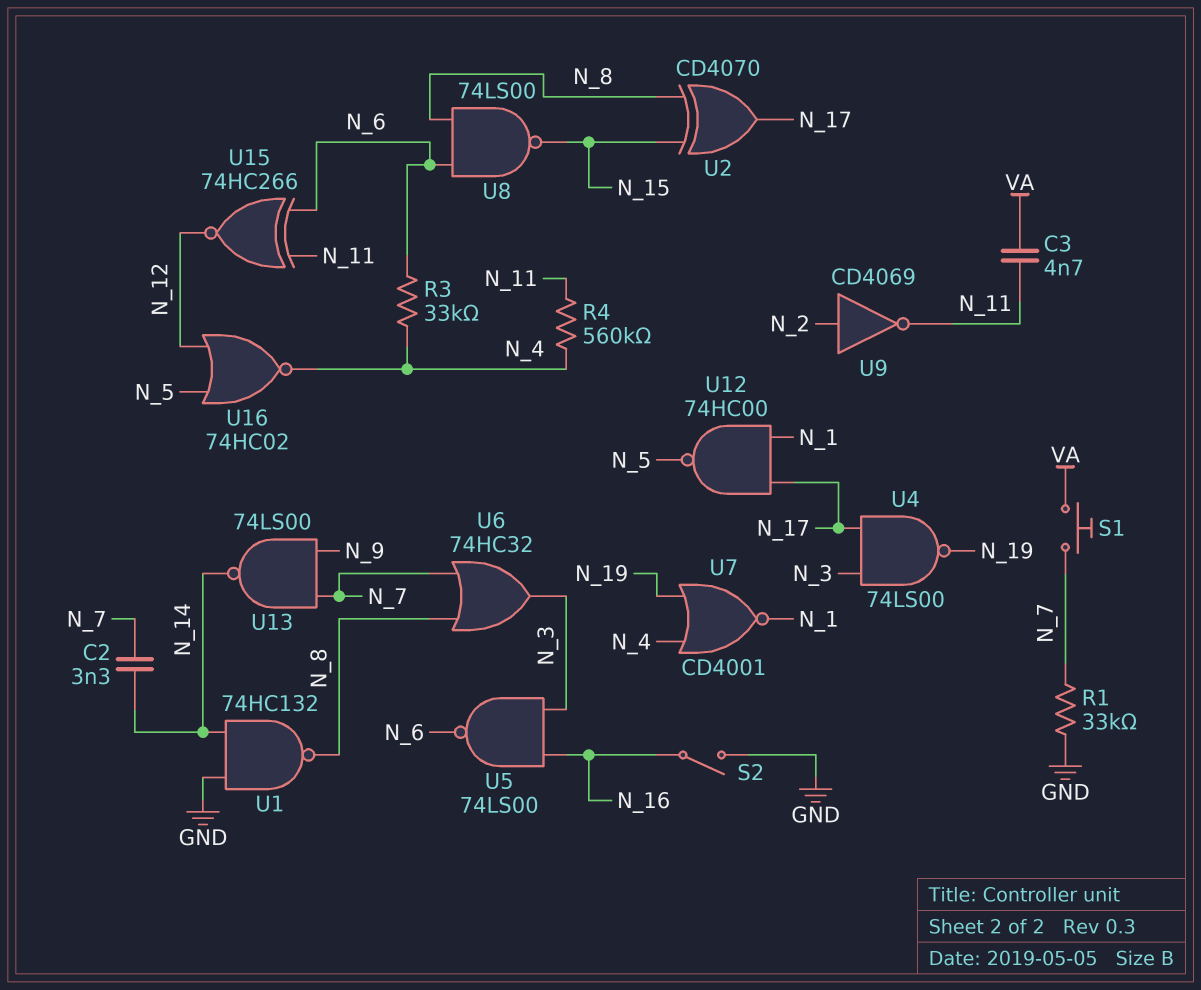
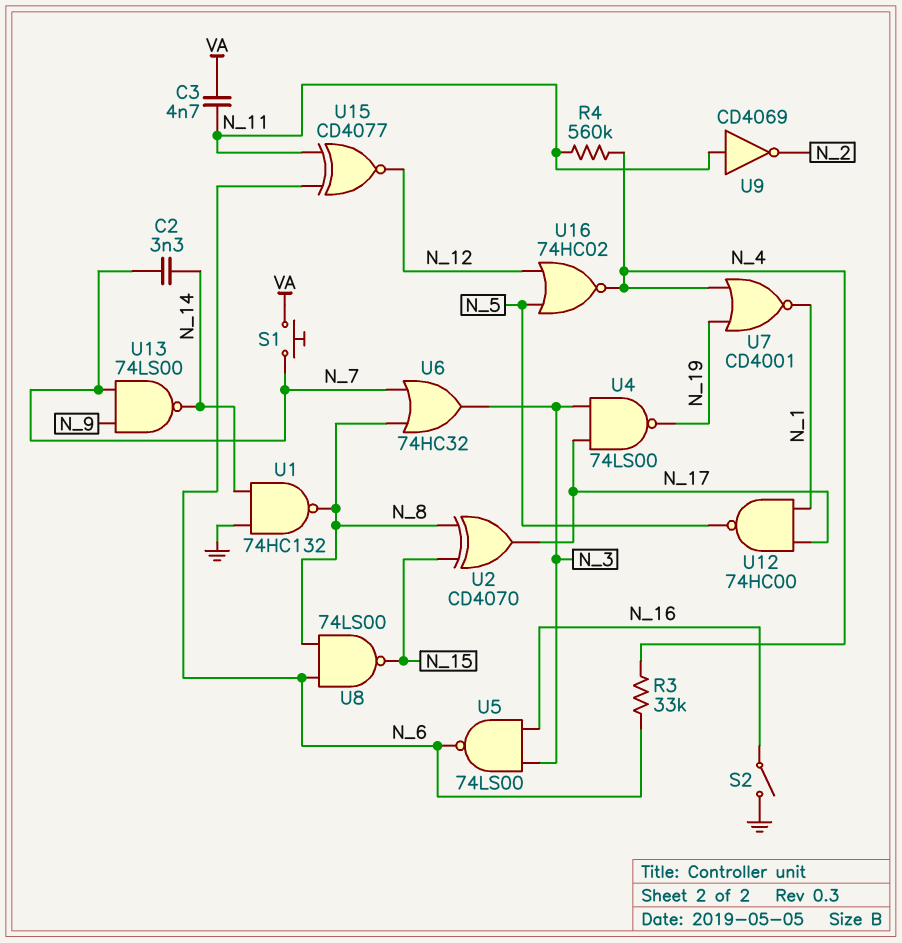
R1: 33k (GND, N_7) -> none
U9: NOT CD4069 (in N_2, out N_11) -> NOT CD4069 (in N_11, out N_2)
U15: XNOR 74HC266 (in N_6, in N_11, out N_12) -> XNOR CD4077 (in N_6, in N_11, out N_12)

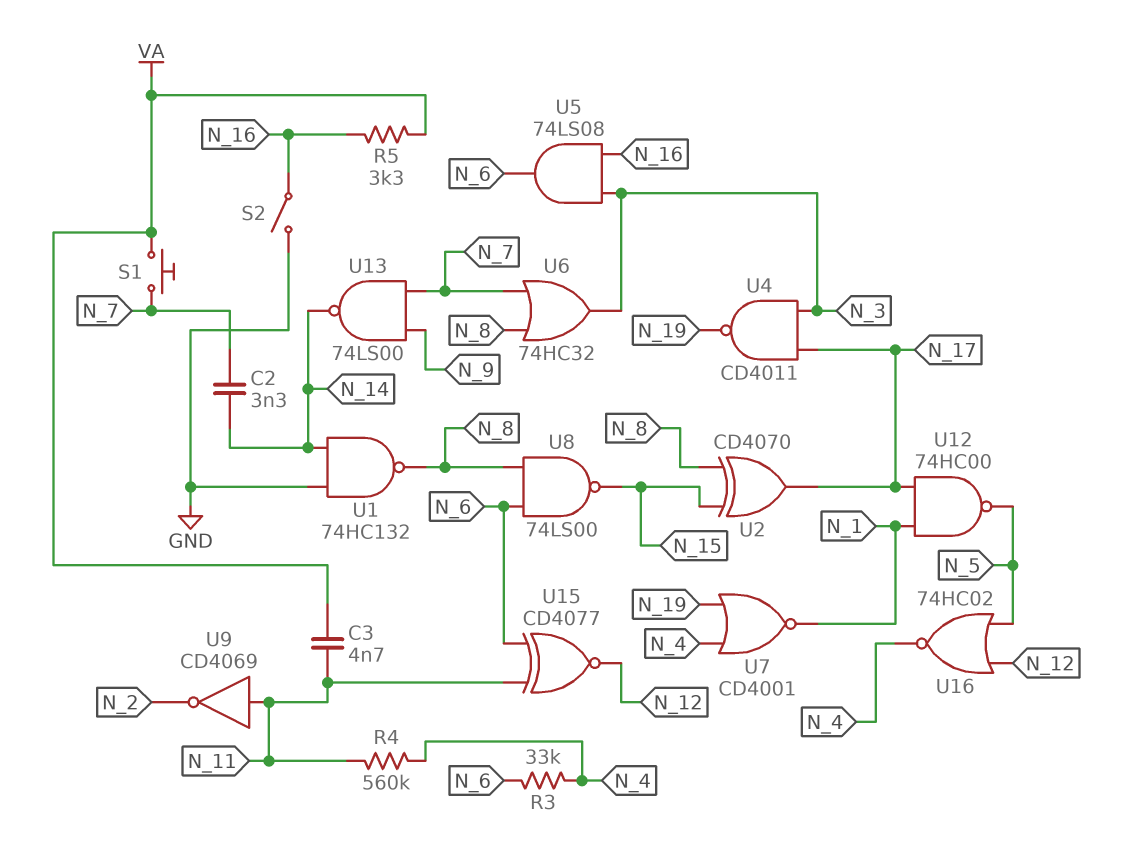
R5: none -> 3.3k (N_16, VA)
U4: NAND 74LS00 (in N_3, in N_17, out N_19) -> NAND CD4011 (in N_3, in N_17, out N_19)
U5: NAND 74LS00 (in N_3, in N_16, out N_6) -> AND 74LS08 (in N_3, in N_16, out N_6)

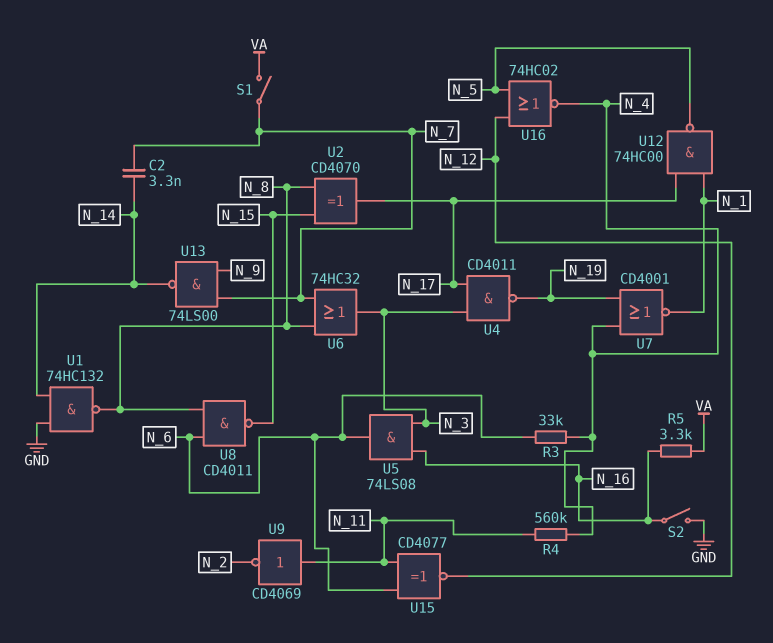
C3: 4.7nF (N_11, VA) -> none
S1: button (N_7, VA) -> switch (N_7, VA)
U8: NAND 74LS00 (in N_6, in N_8, out N_15) -> NAND CD4011 (in N_6, in N_8, out N_15)

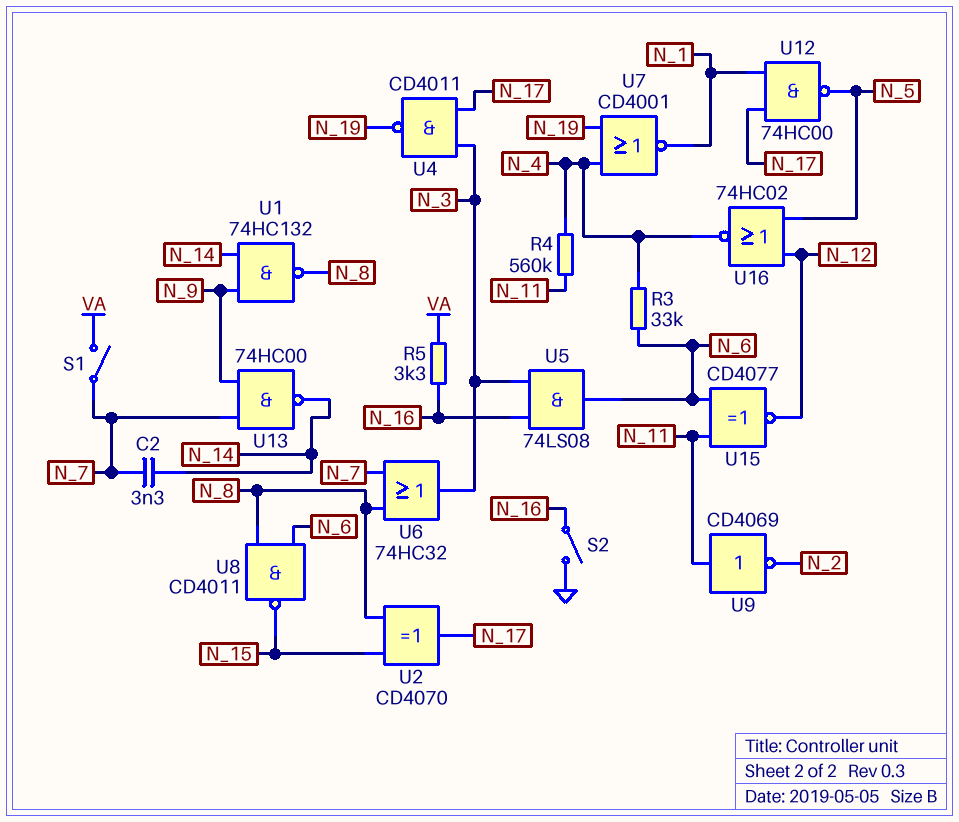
U1: NAND 74HC132 (in GND, in N_14, out N_8) -> NAND 74HC132 (in N_9, in N_14, out N_8)
U13: NAND 74LS00 (in N_7, in N_9, out N_14) -> NAND 74HC00 (in N_7, in N_9, out N_14)

